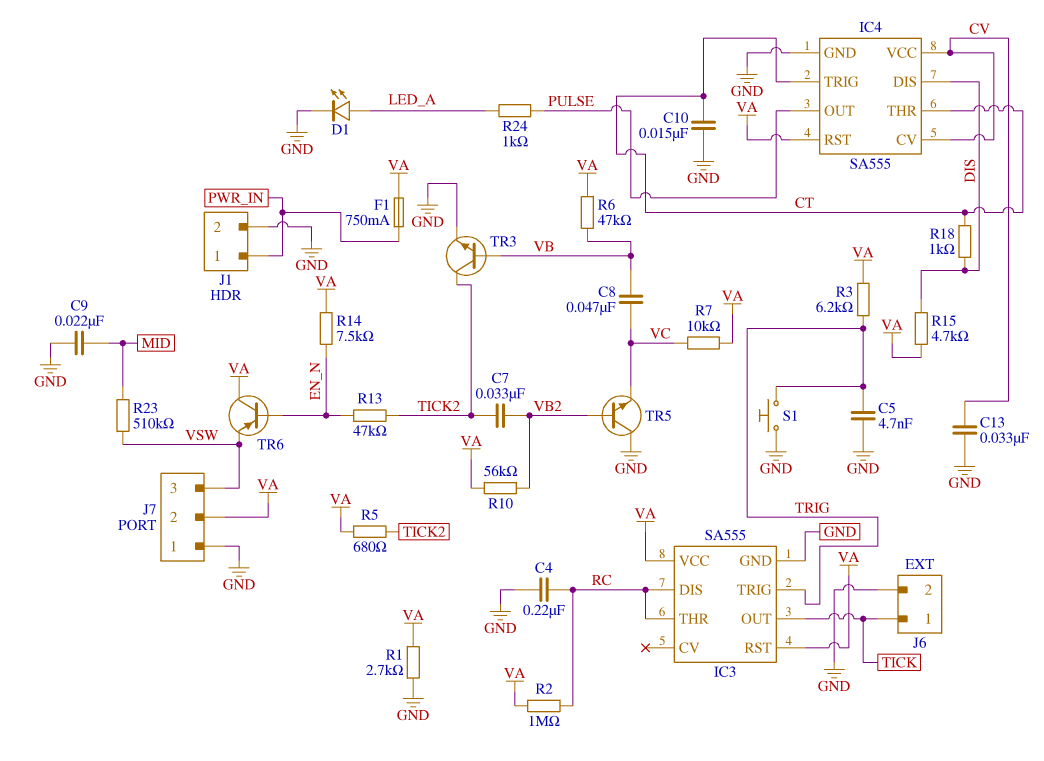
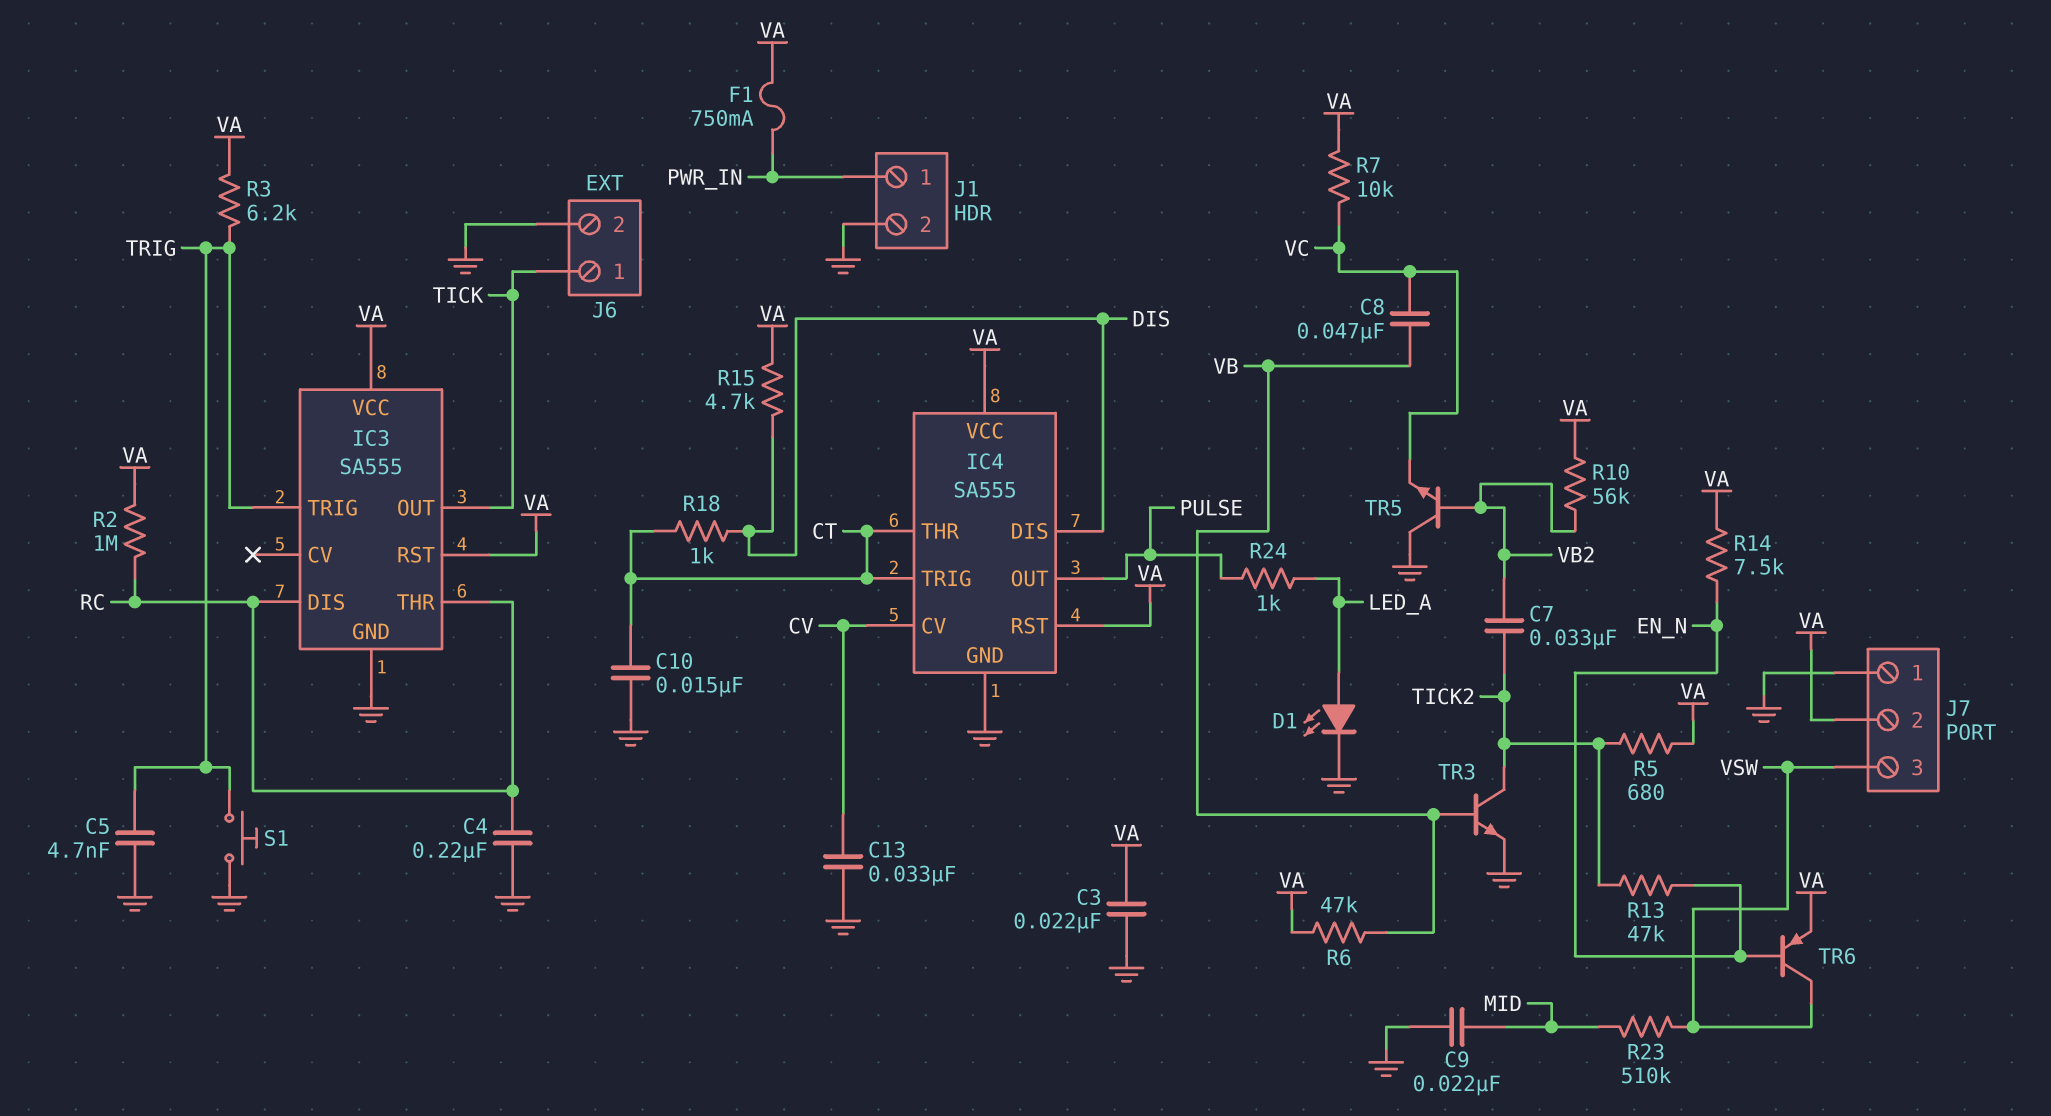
C3: none -> 22nF (GND, VA)
IC4 pin VCC: CV -> VA
R1: 2.7k (GND, VA) -> none
TR6: PNP (B EN_N, C VA, E VSW) -> PNP (B EN_N, C VSW, E VA)

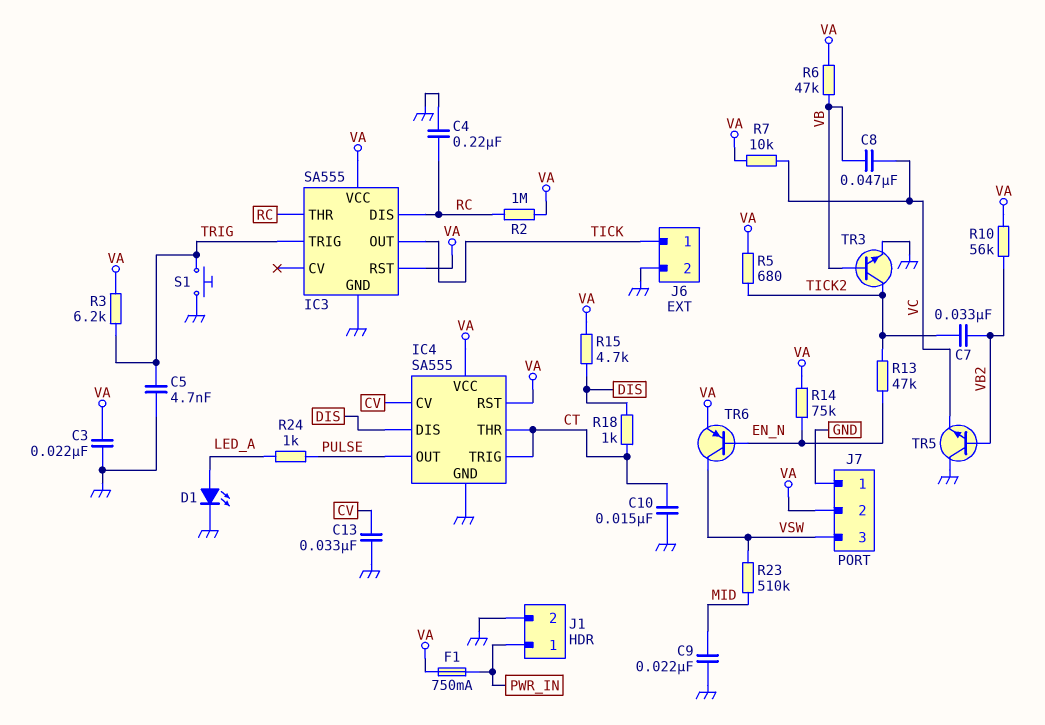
R14: 7.5k (EN_N, VA) -> 75k (EN_N, VA)

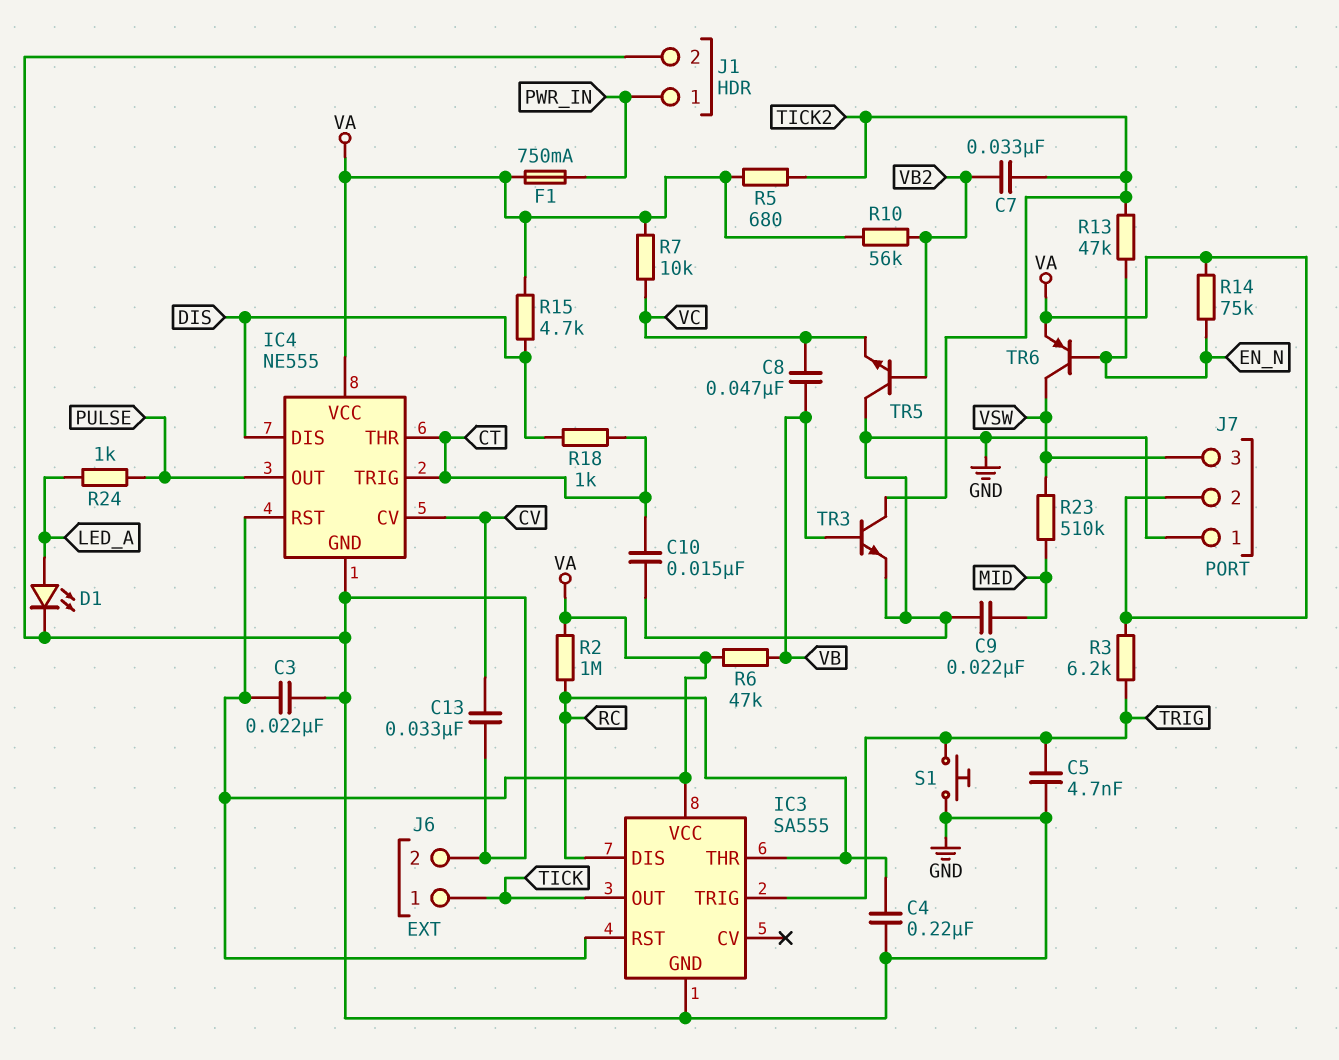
IC4: SA555 -> NE555

